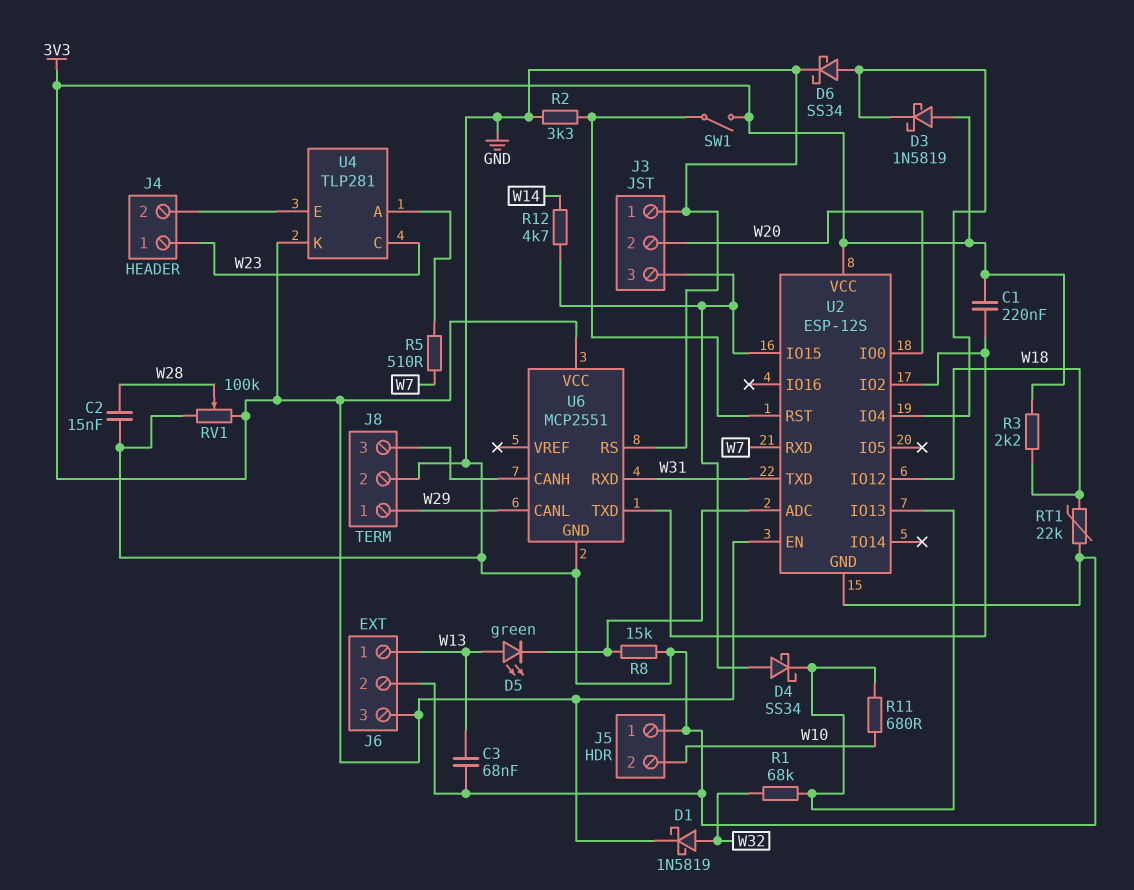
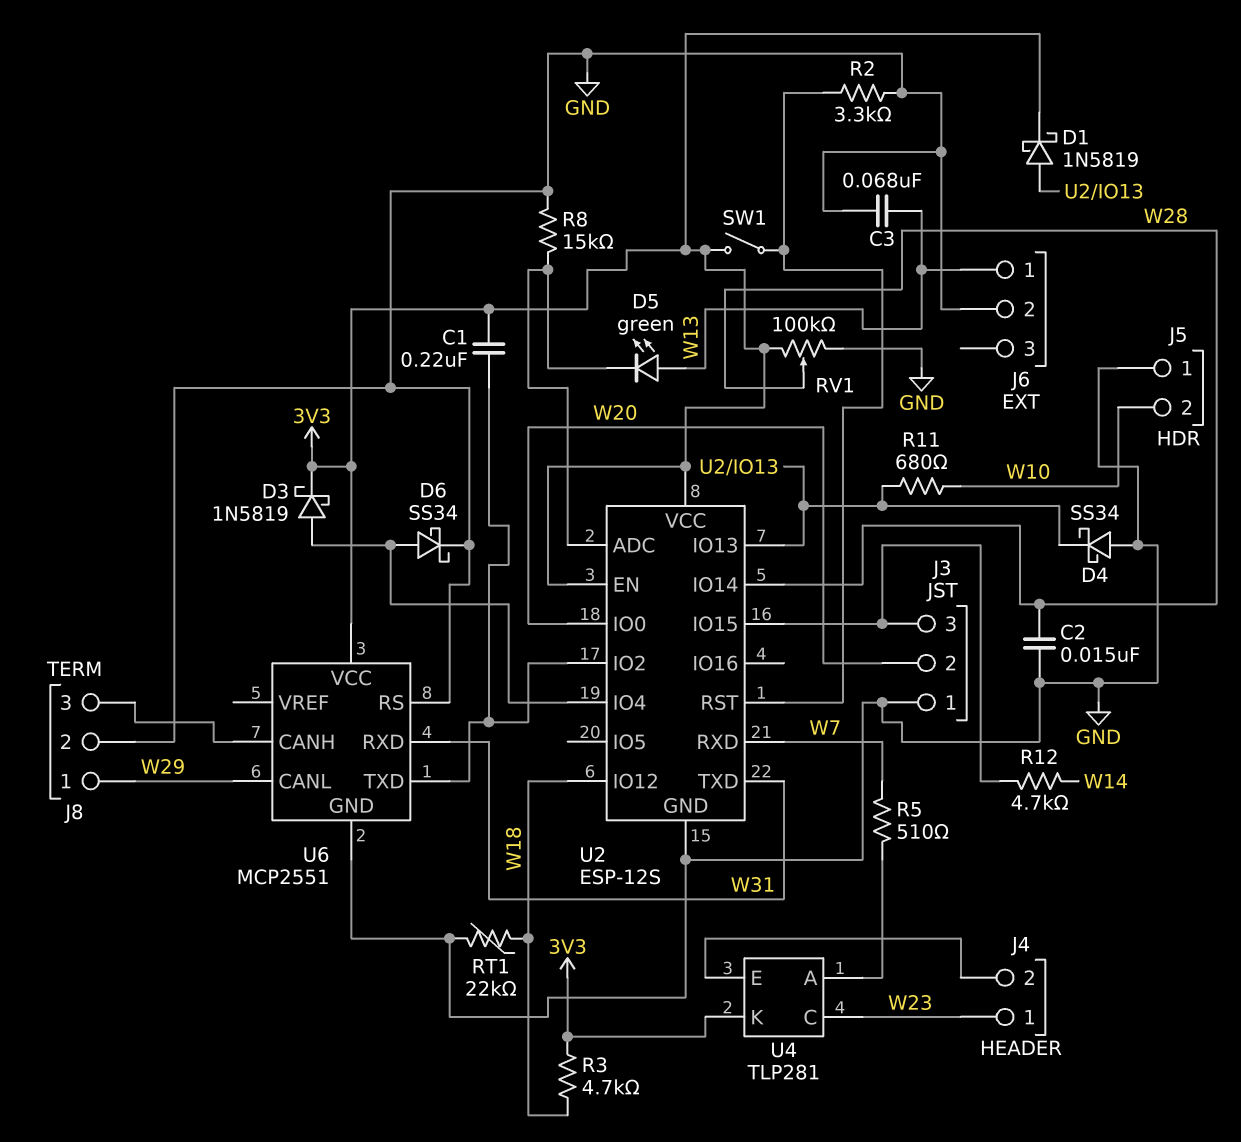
D1: schottky 1N5819 (A W32, K 3V3) -> schottky 1N5819 (A U2/IO13, K 3V3)
D3: schottky 1N5819 (A 3V3, K U2/IO4) -> schottky 1N5819 (A U2/IO4, K 3V3)
D4: schottky SS34 (A J3/3, K U2/IO13) -> schottky SS34 (A GND, K U2/IO13)
J6 pin 3: 3V3 -> none
R1: 68k (U2/IO13, W32) -> none
R3: 2.2k (3V3, W18) -> 4.7k (3V3, W18)
U2 pin IO14: none -> W28

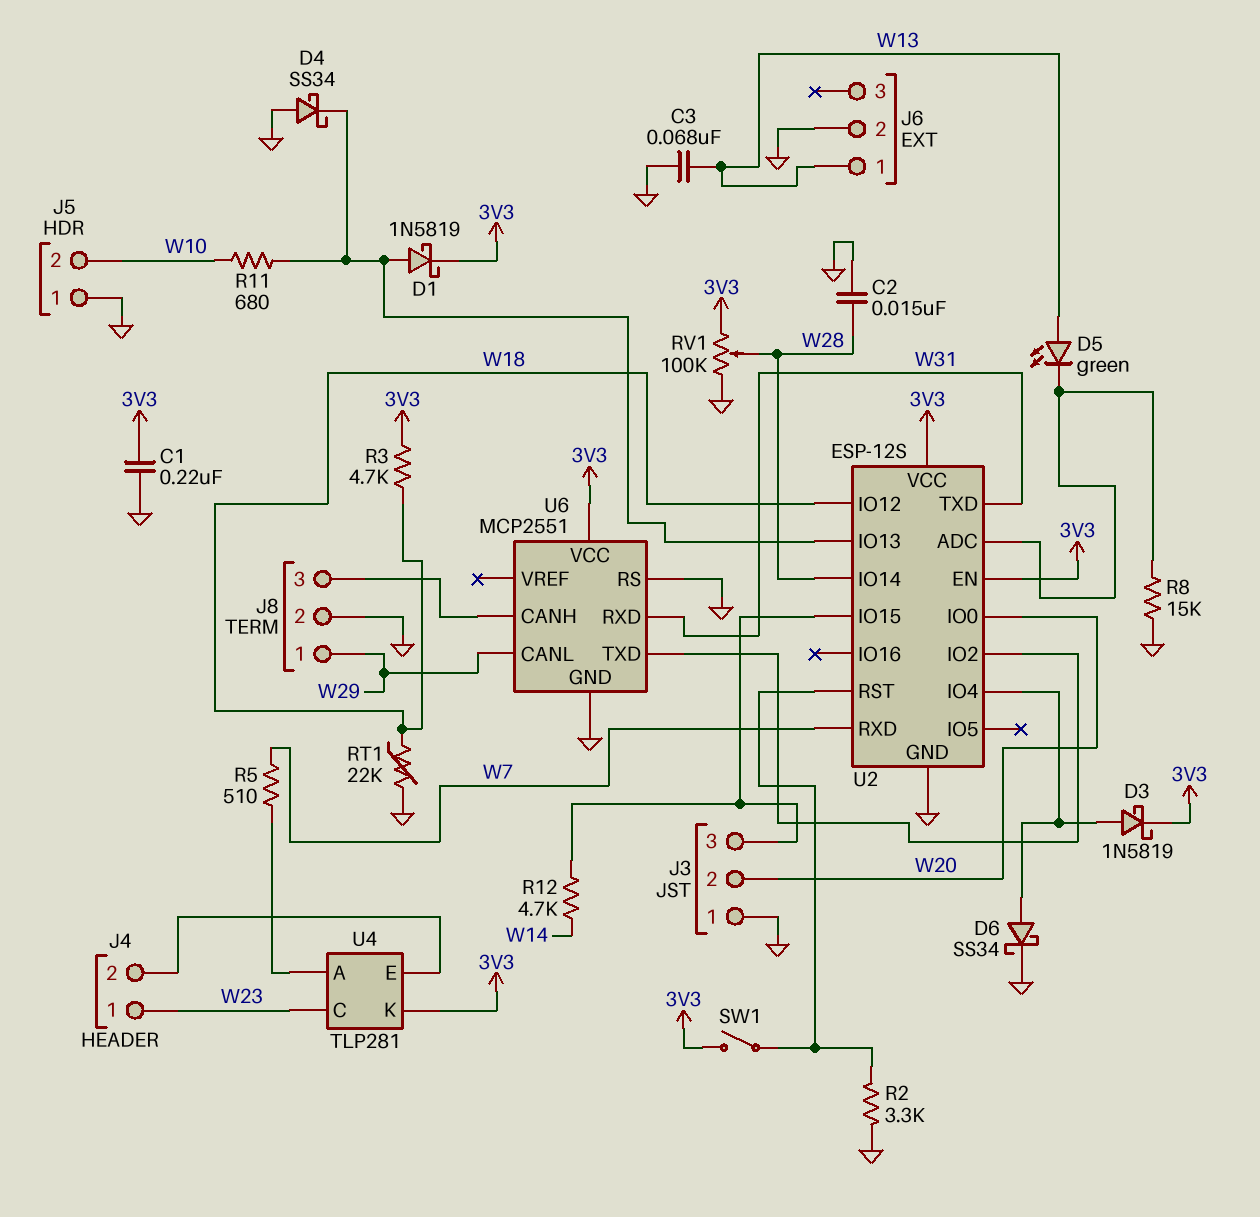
C1: 220nF (3V3, U2/IO2) -> 220nF (3V3, GND)

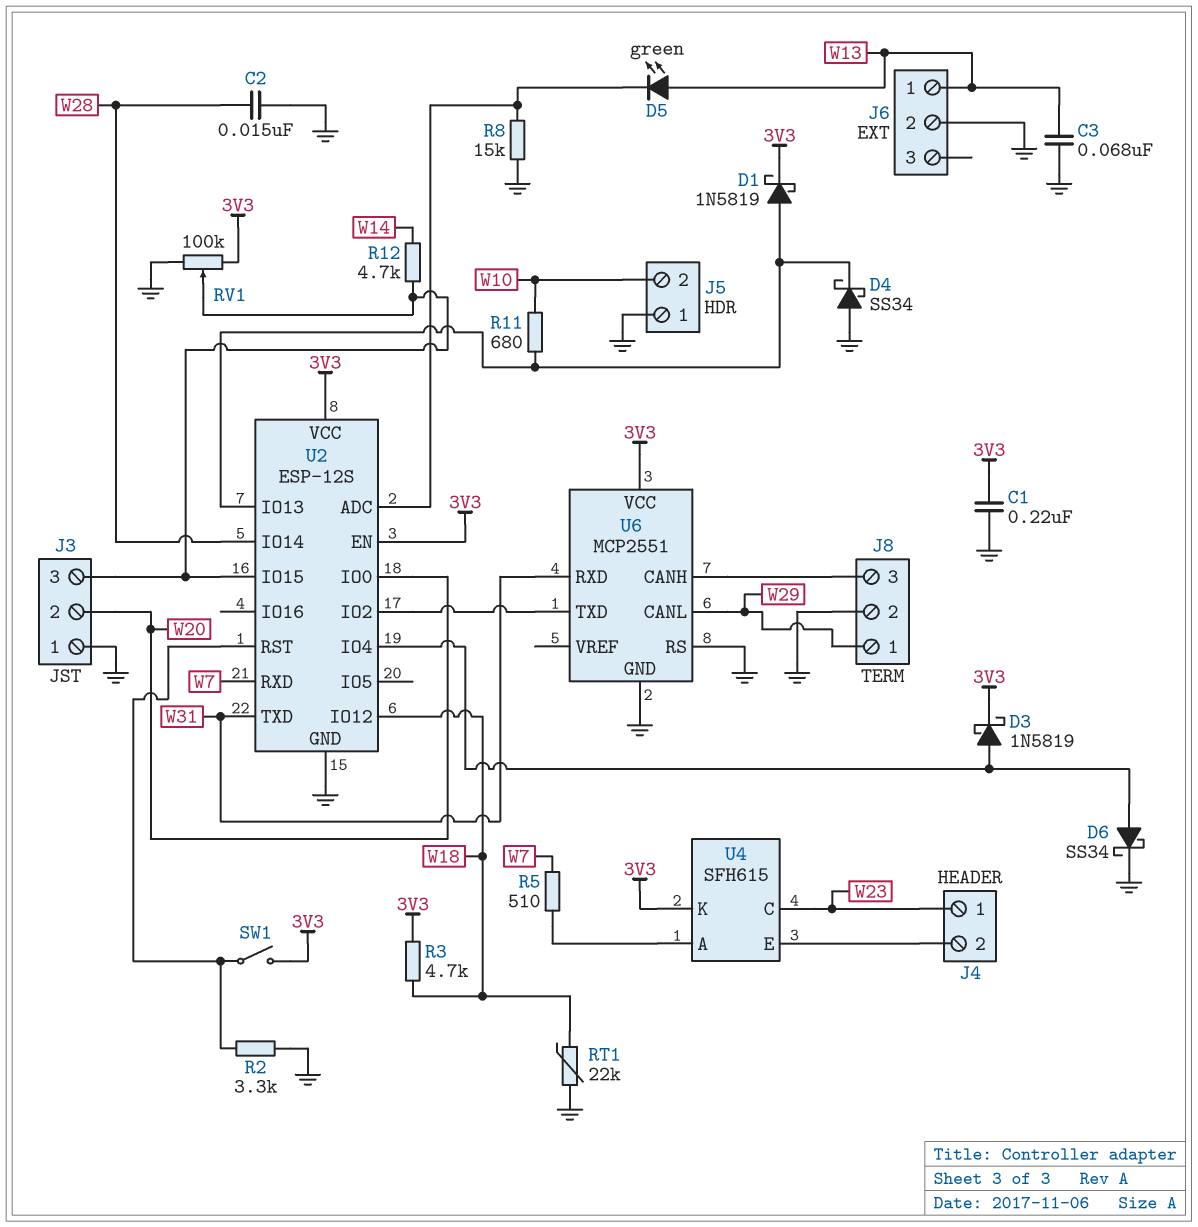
RV1: 100k (3V3, GND, wiper W28) -> 100k (3V3, GND, wiper J3/3)
U4: TLP281 -> SFH615

